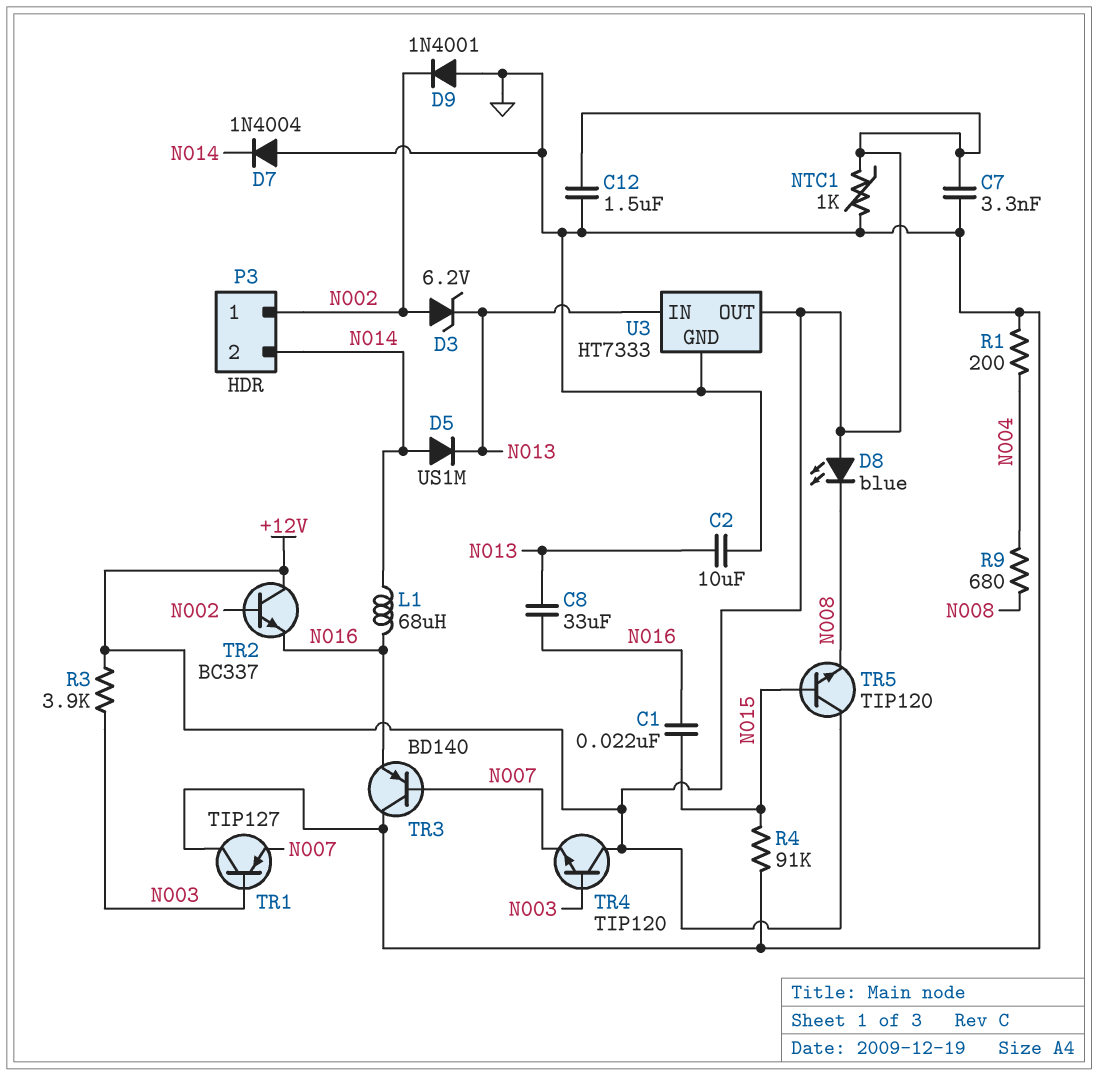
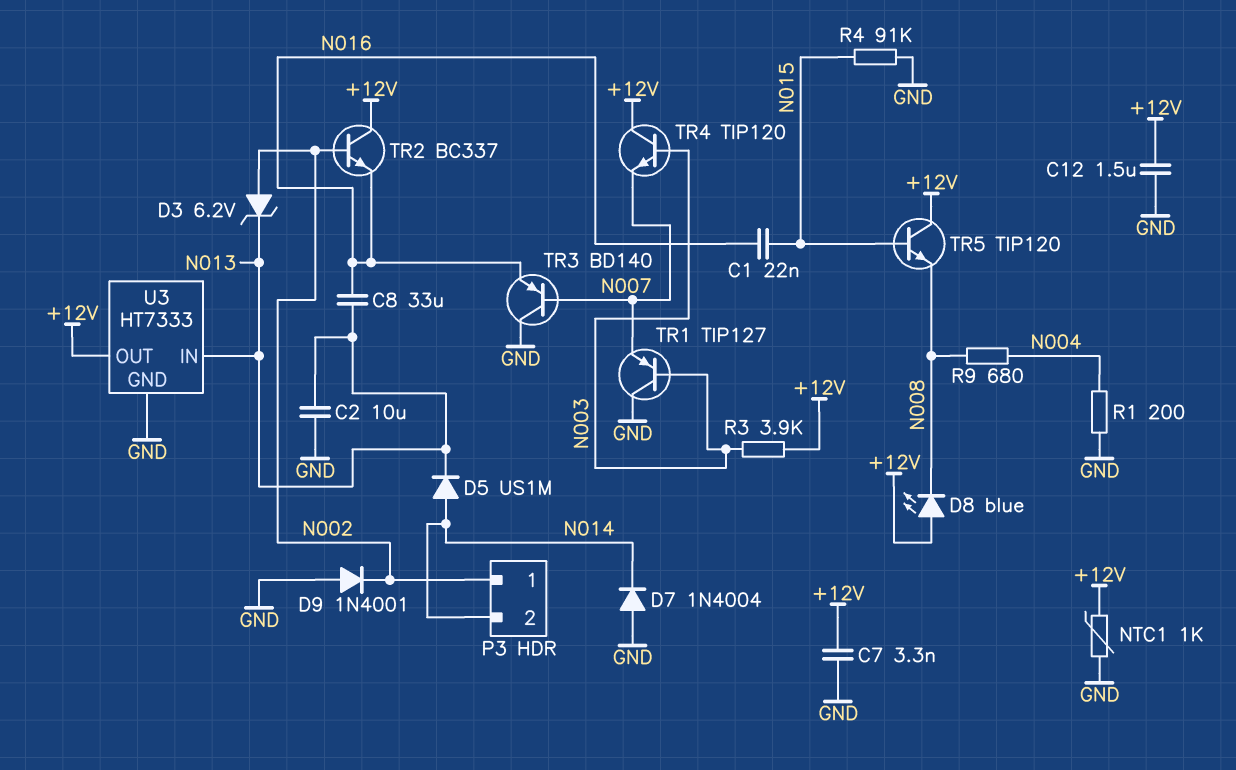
L1: 68uH (N014, N016) -> none

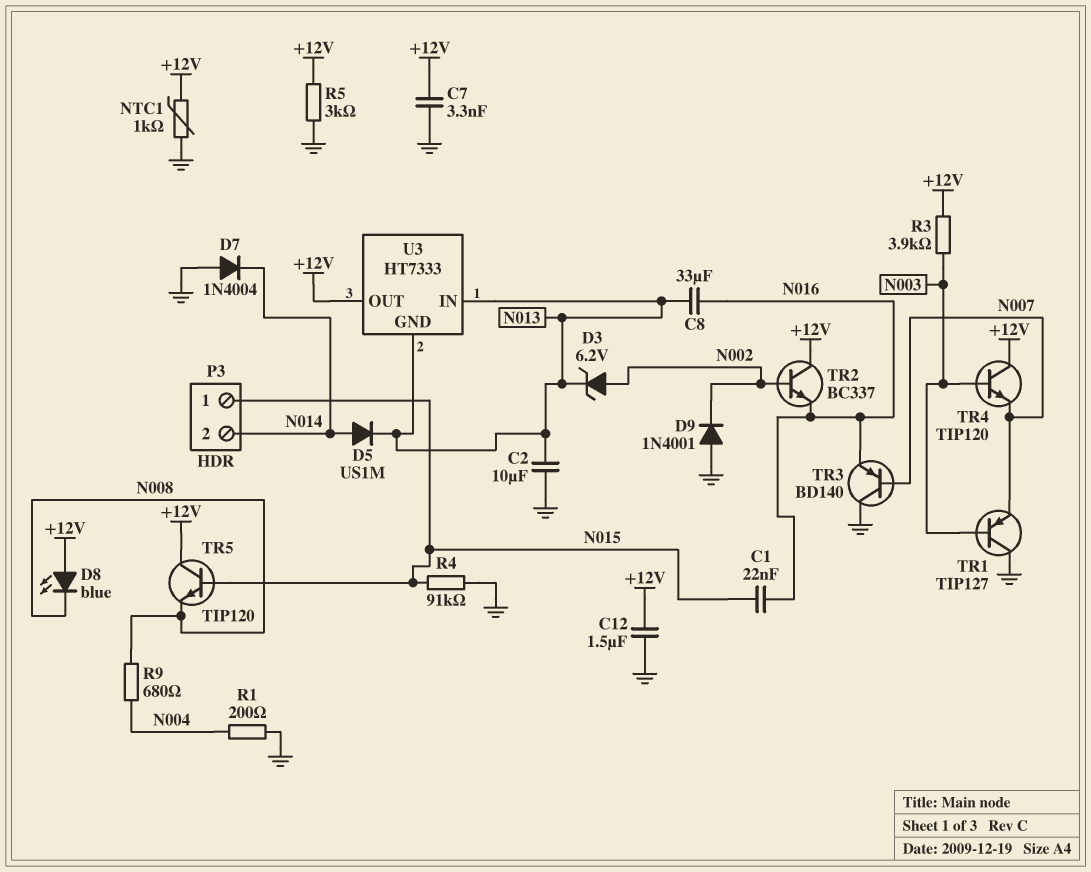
P3 pin 1: N002 -> N015
R5: none -> 3k (+12V, GND)
U3 pin GND: GND -> N013

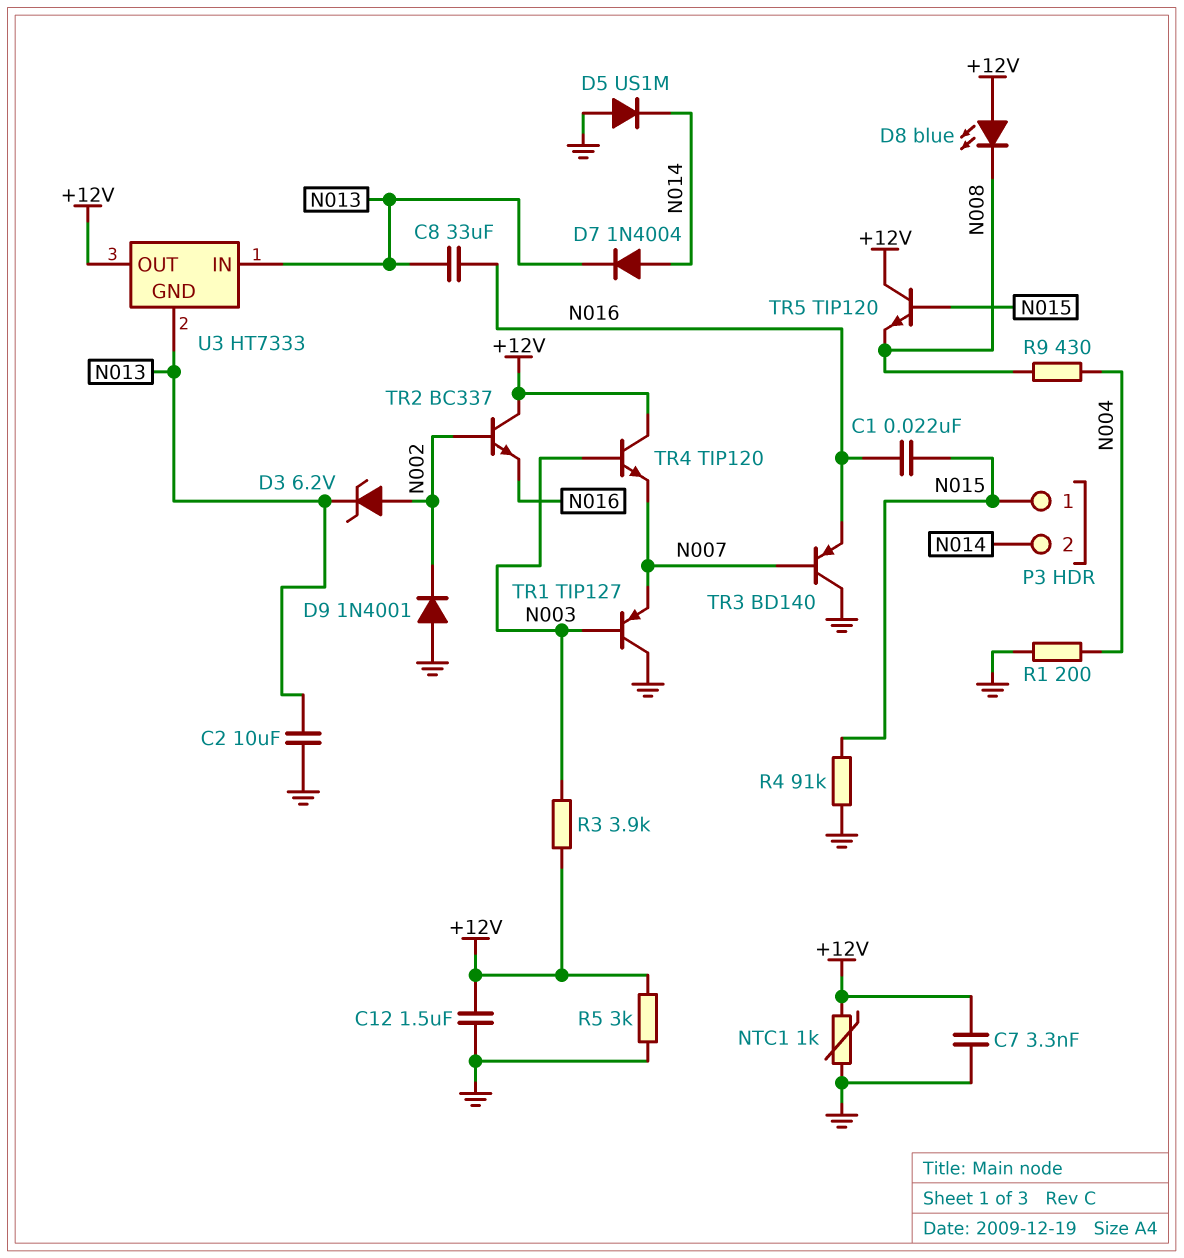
D5: diode US1M (A N014, K N013) -> diode US1M (A GND, K N014)
D7: diode 1N4004 (A GND, K N014) -> diode 1N4004 (A N014, K N013)
R9: 680 (N004, N008) -> 430 (N004, N008)

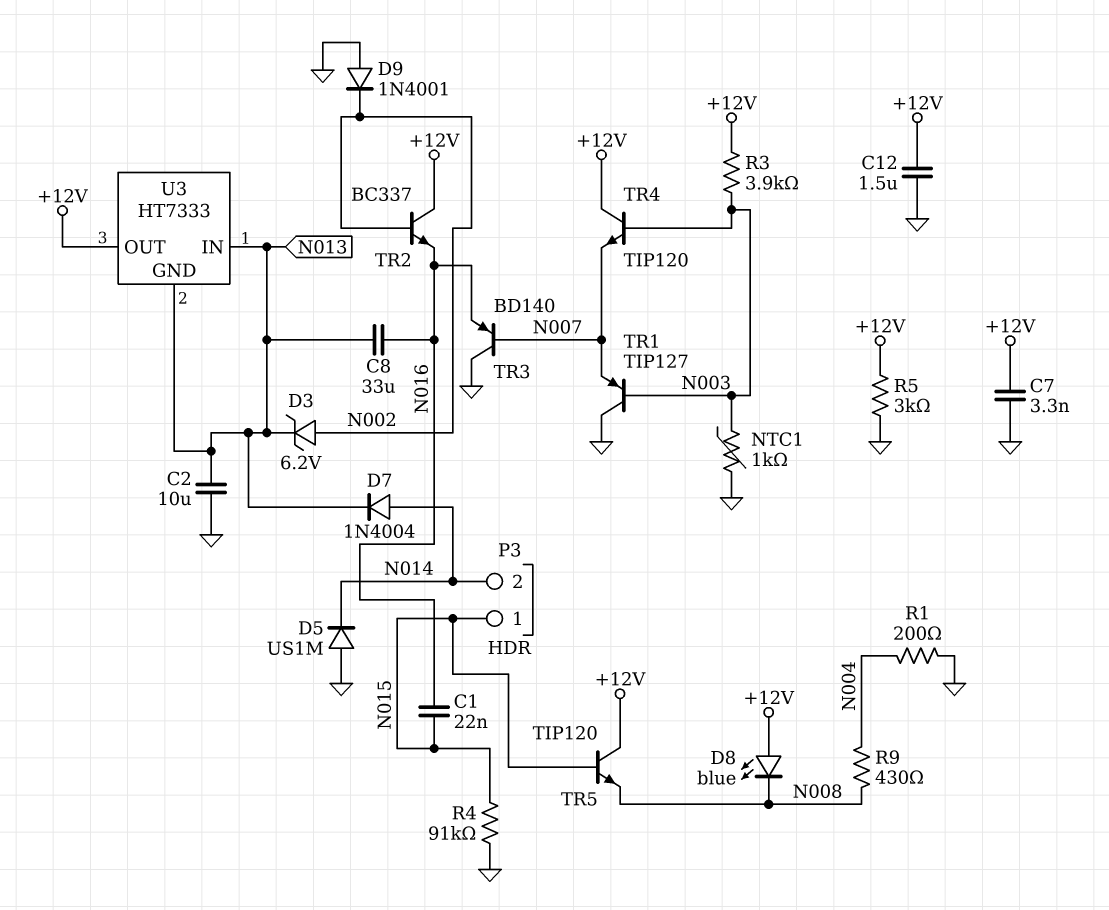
NTC1: 1k (+12V, GND) -> 1k (GND, N003)

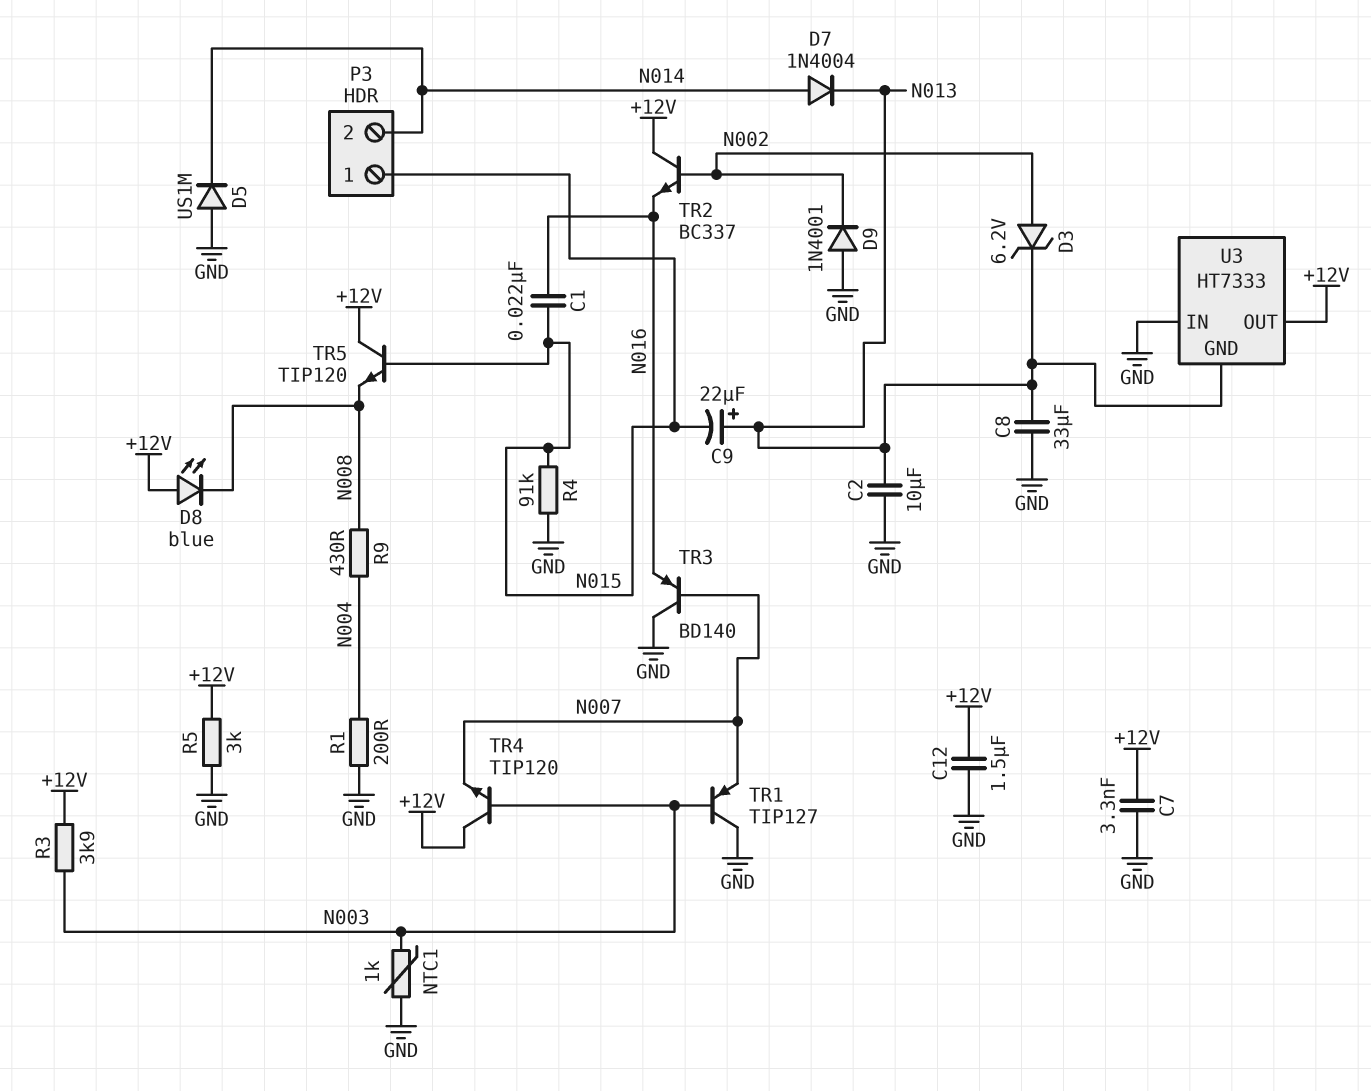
C8: 33uF (N013, N016) -> 33uF (GND, N013)
C9: none -> 22uF (plus N013, minus N015)
U3 pin IN: N013 -> GND

